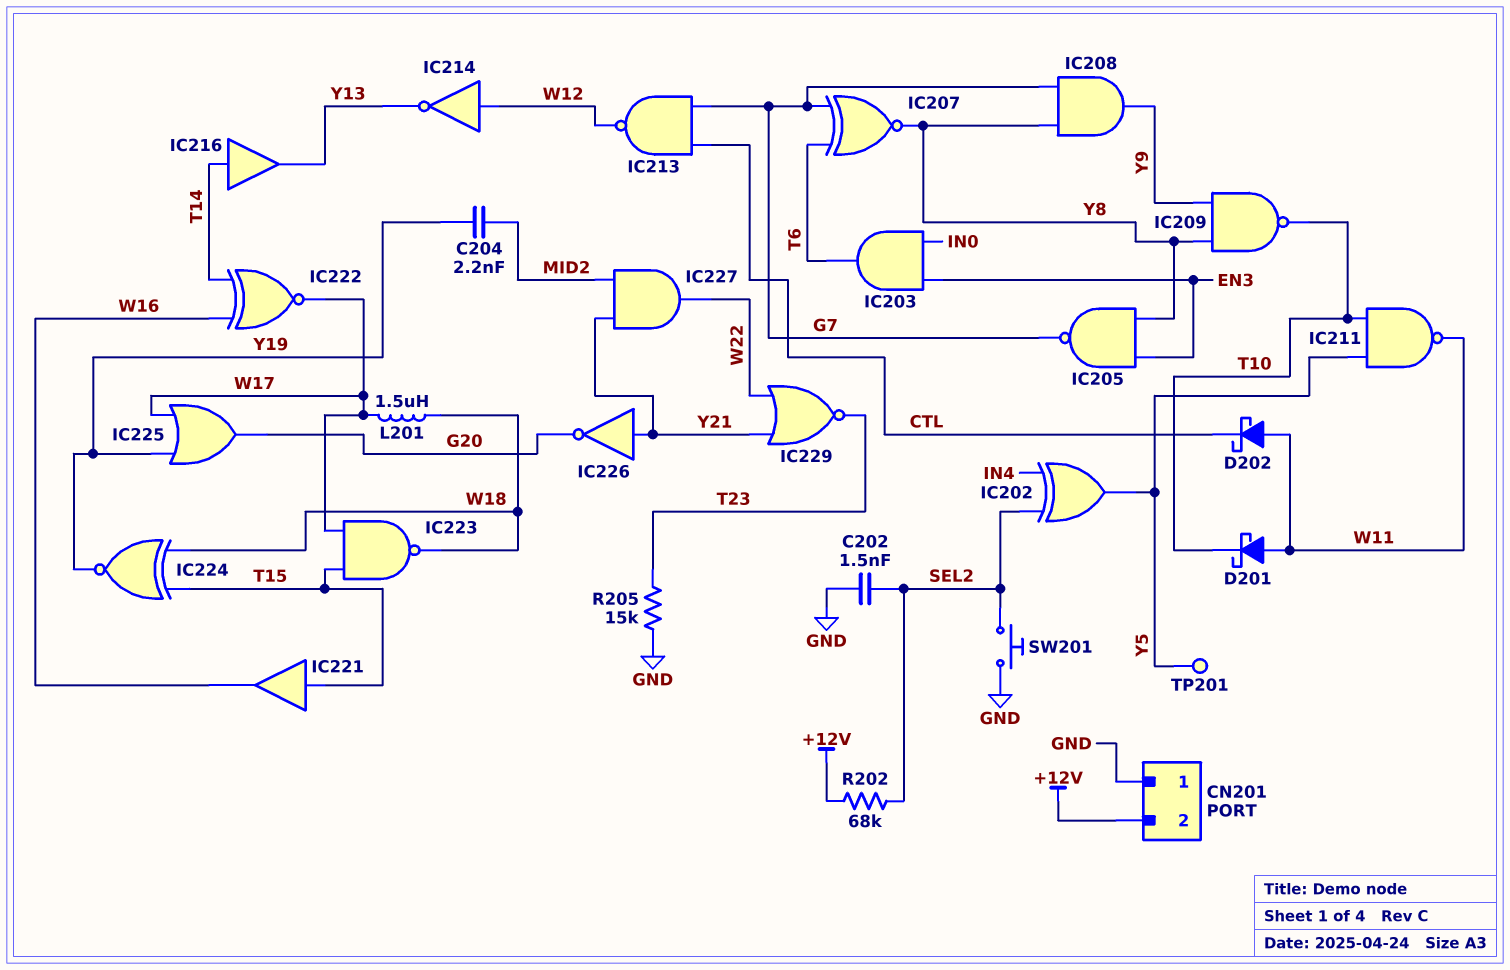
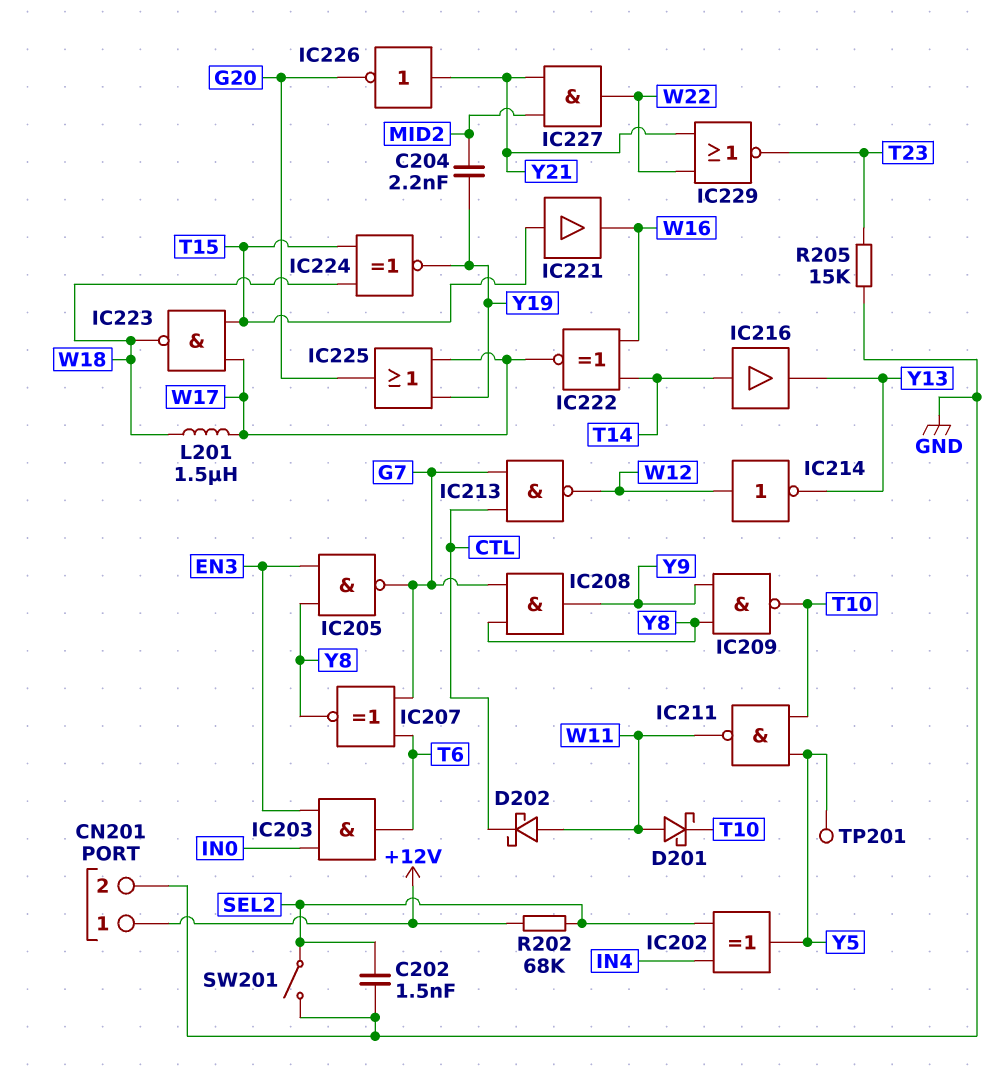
CN201 pin 1: GND -> +12V
CN201 pin 2: +12V -> GND
SW201: button (GND, SEL2) -> switch (GND, SEL2)

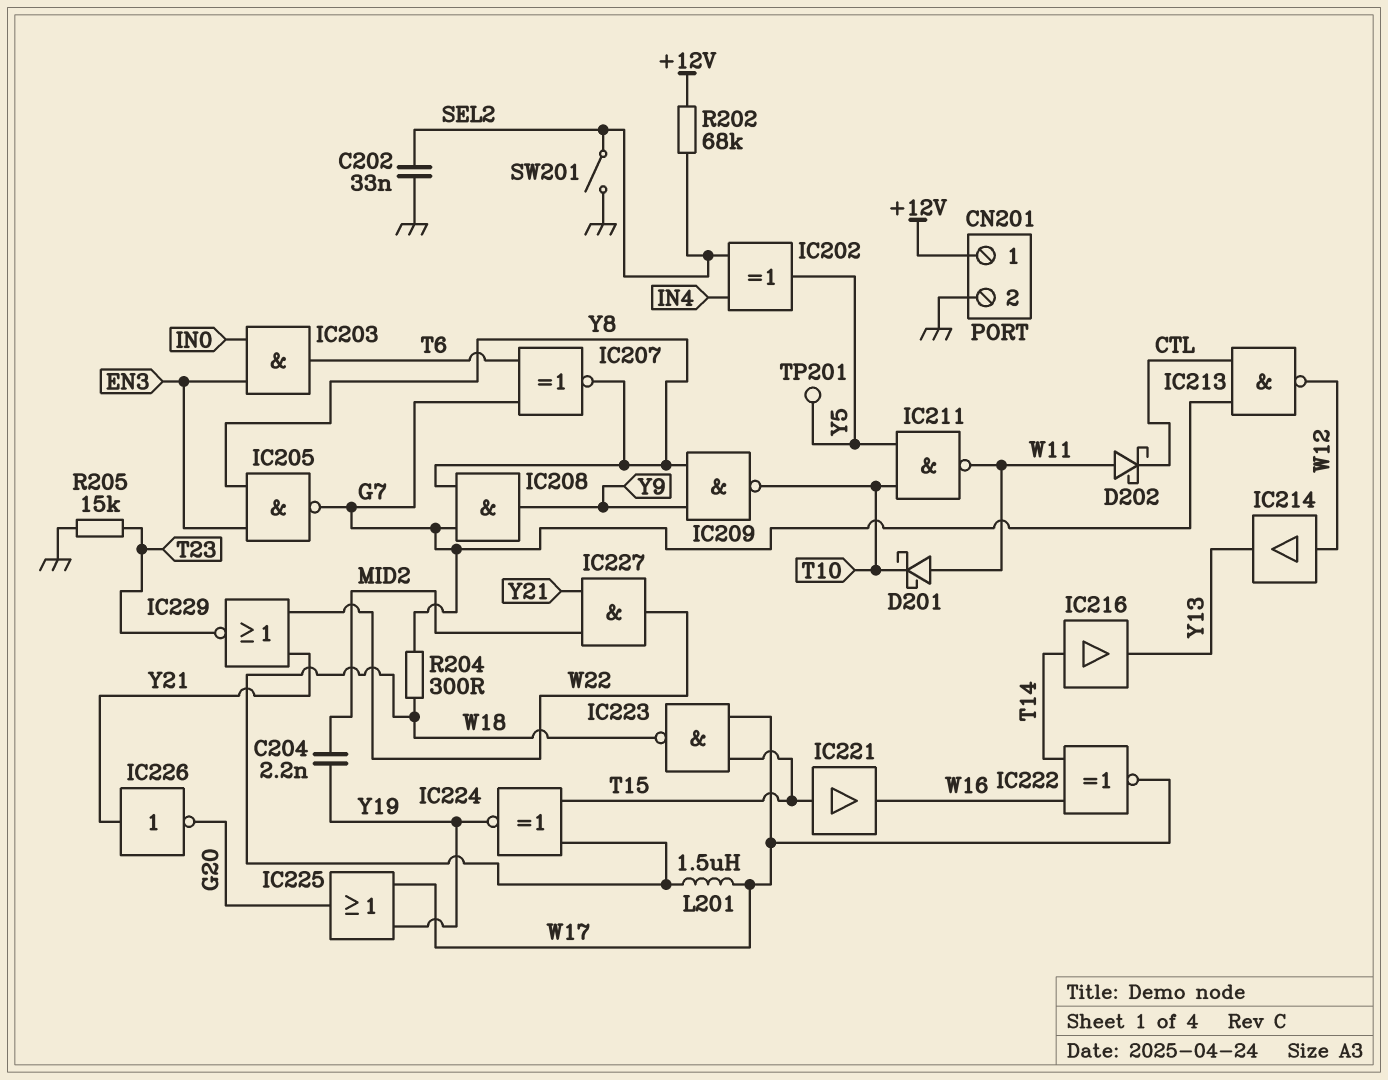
C202: 1.5nF (GND, SEL2) -> 33nF (GND, SEL2)
IC214: NOT (in W12, out Y13) -> buffer (in W12, out Y13)
R204: none -> 300 (G7, W18)

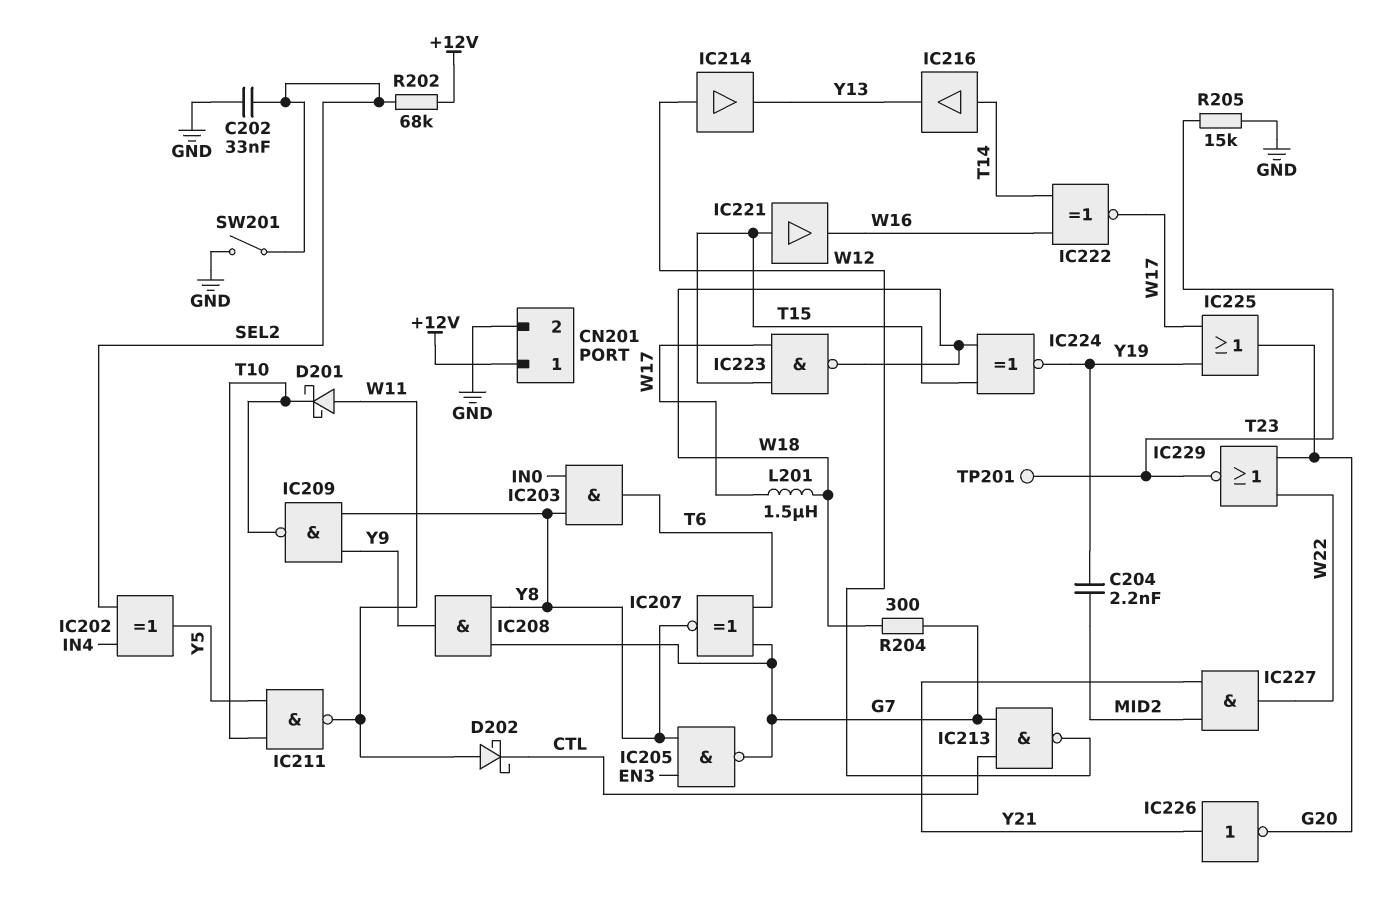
IC203: AND (in EN3, in IN0, out T6) -> AND (in IN0, in Y8, out T6)
IC229: NOR (in W22, in Y21, out T23) -> NOR (in G20, in W22, out T23)
TP201: test point (Y5) -> test point (T23)

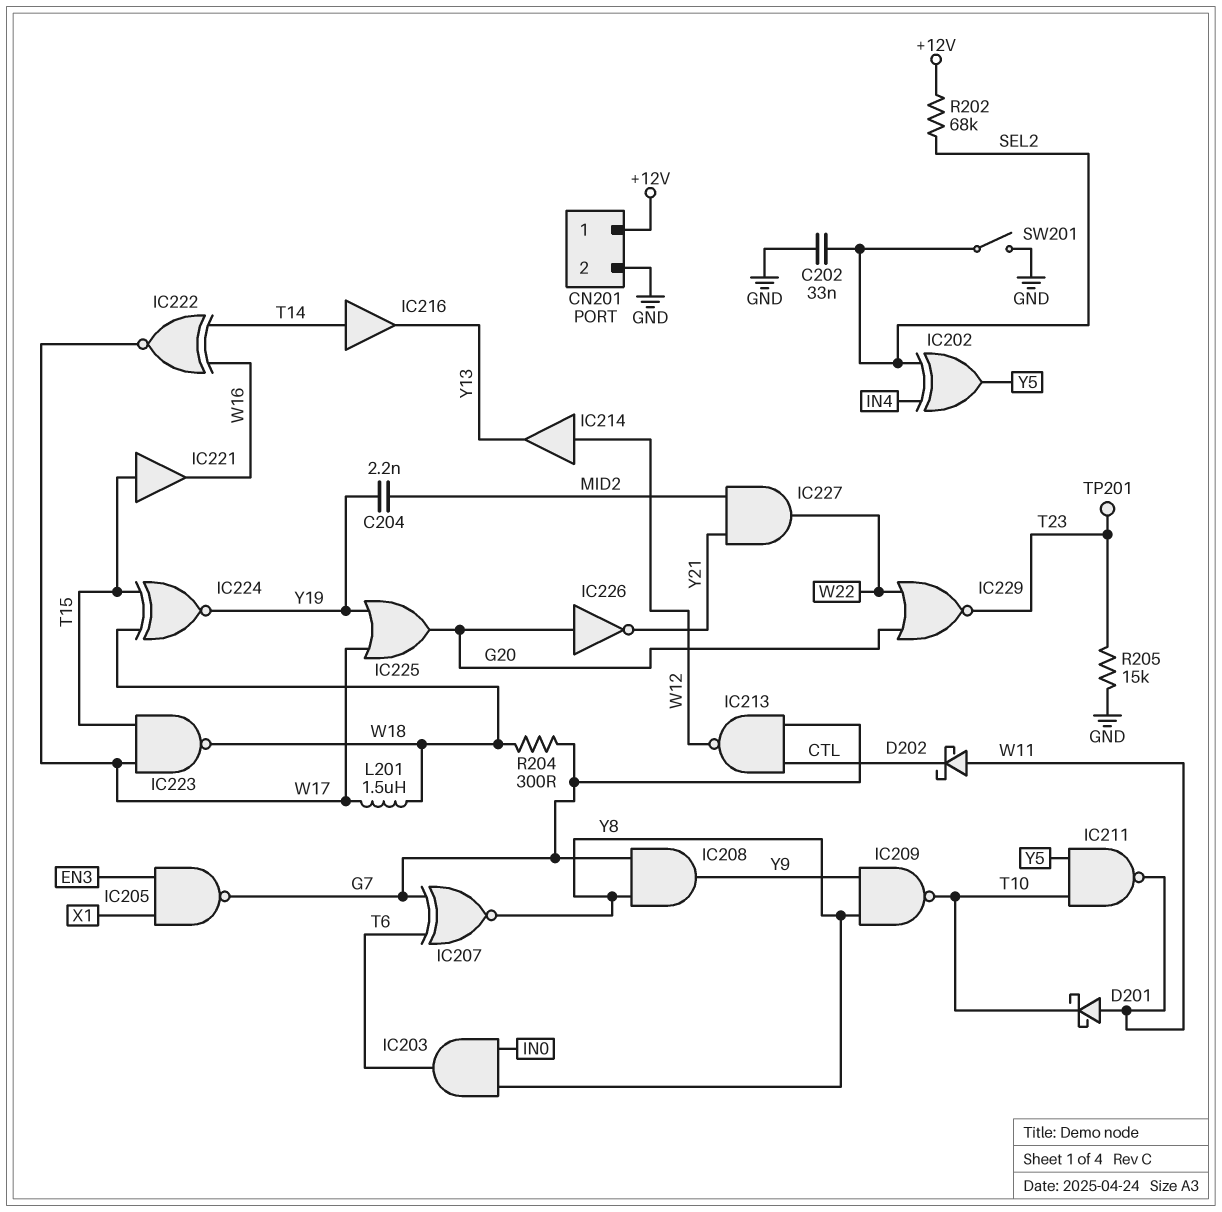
IC205: NAND (in EN3, in Y8, out G7) -> NAND (in EN3, in X1, out G7)
IC226: NOT (in Y21, out G20) -> NOT (in G20, out Y21)

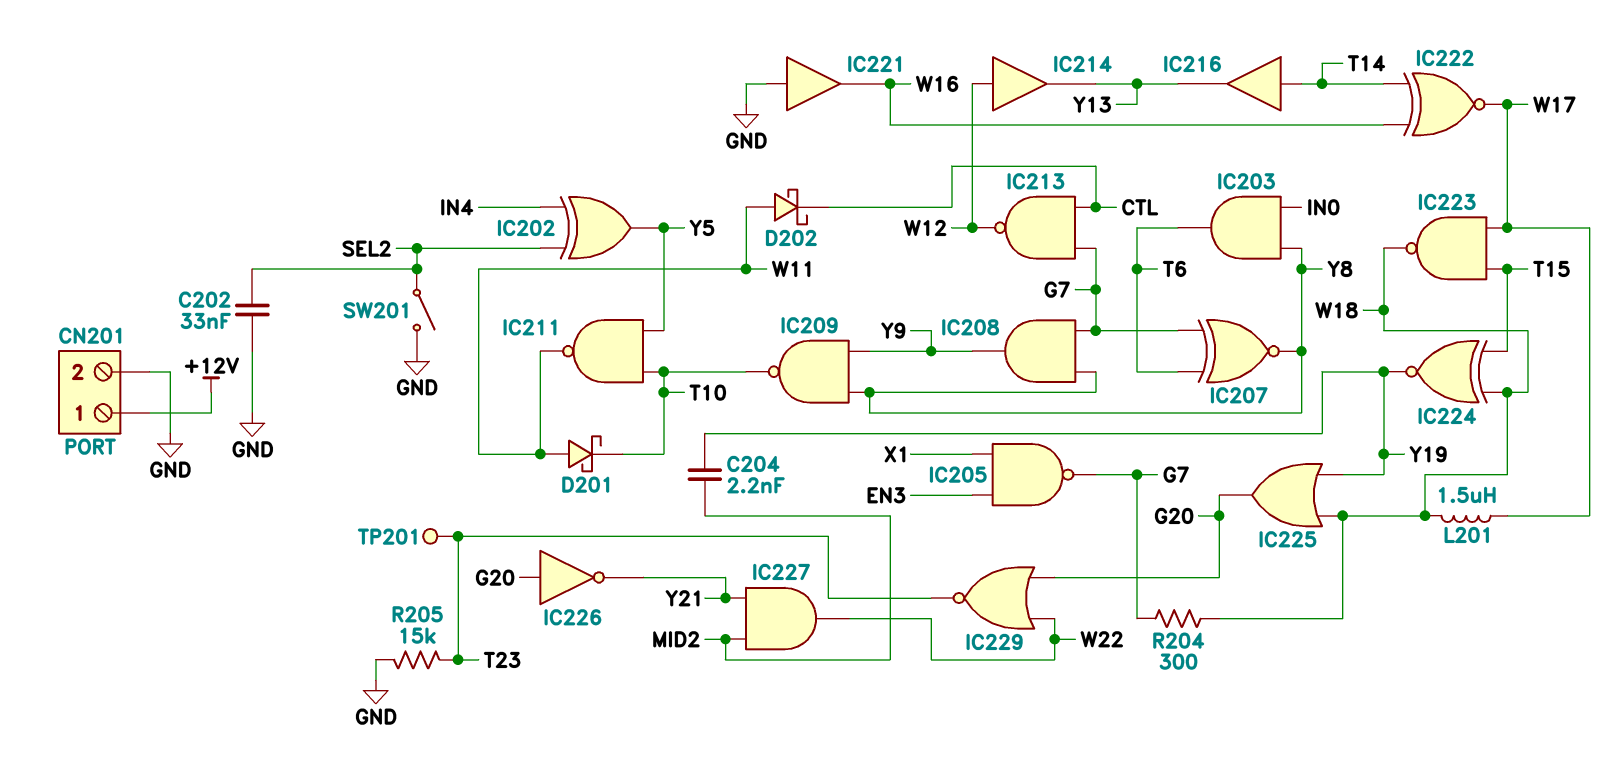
IC221: buffer (in T15, out W16) -> buffer (in GND, out W16)
IC225: OR (in W17, in Y19, out G20) -> OR (in W18, in Y19, out G20)
R202: 68k (+12V, SEL2) -> none

